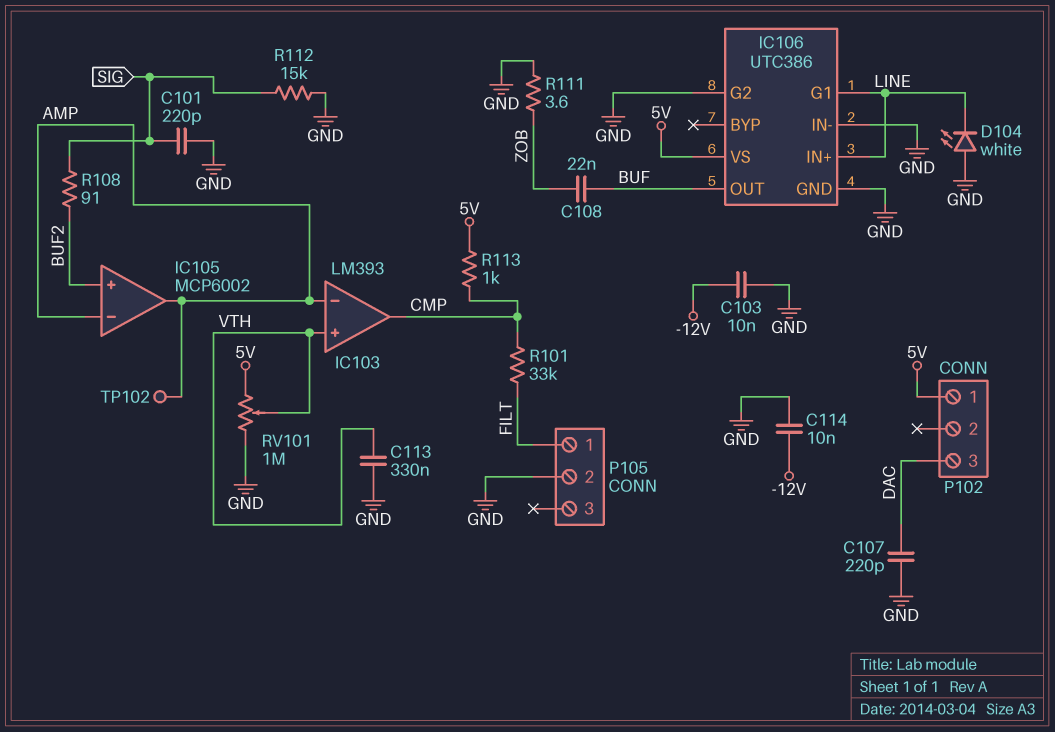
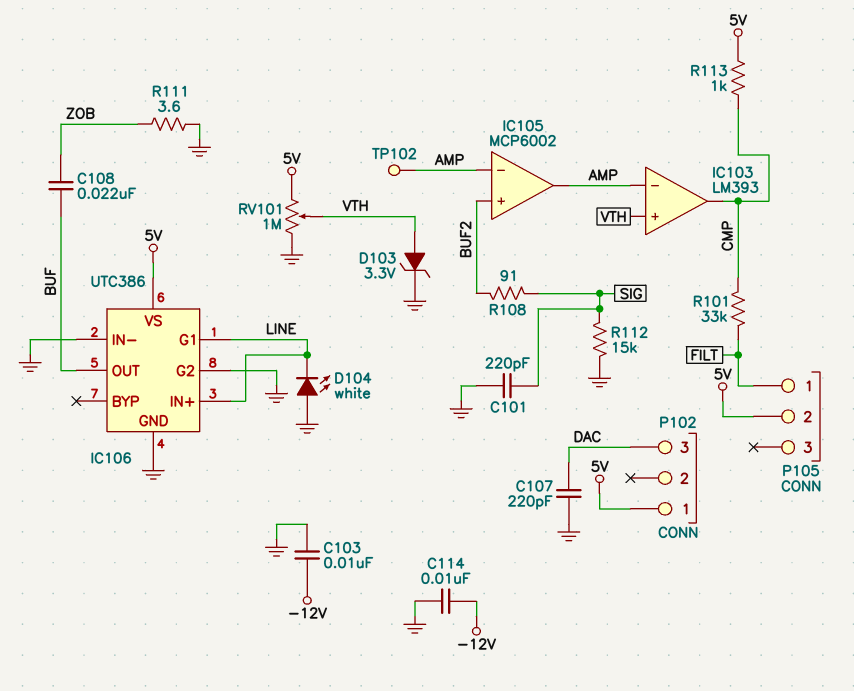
C113: 330nF (GND, VTH) -> none
D103: none -> zener 3.3V (A VTH, K GND)
P105 pin 2: GND -> 5V

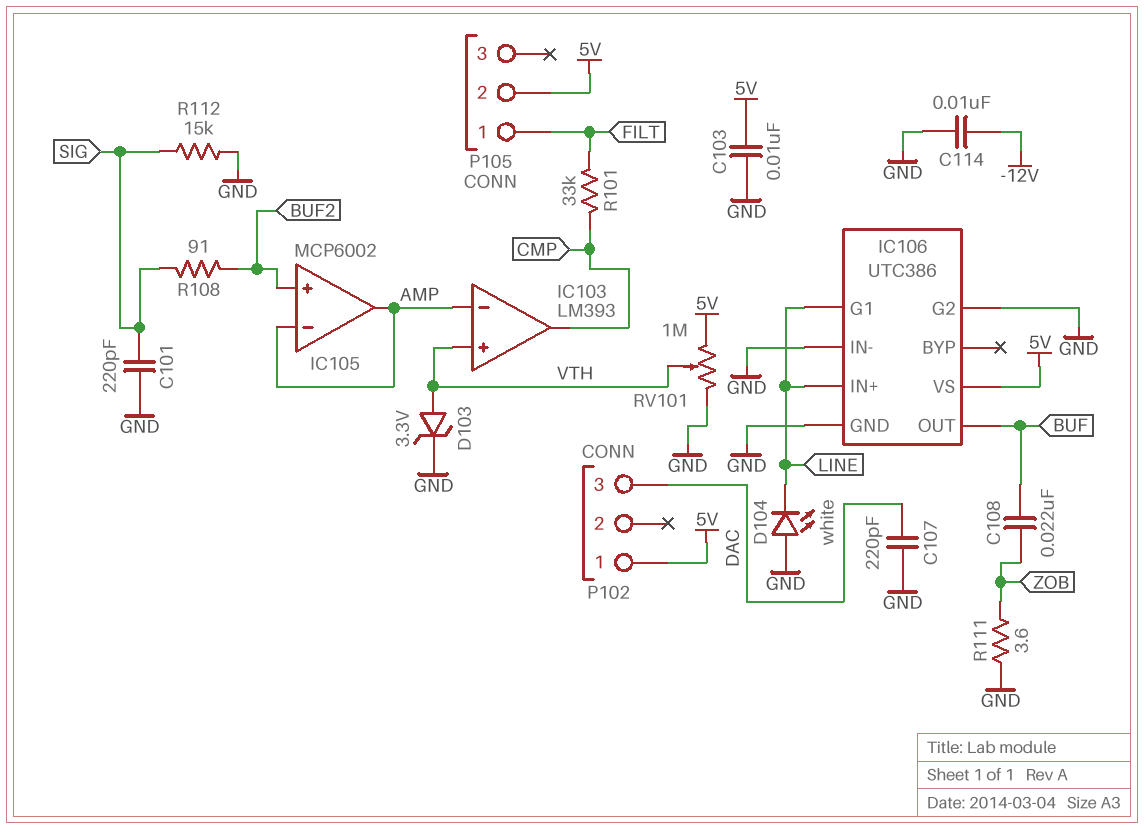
C103: 10nF (-12V, GND) -> 10nF (5V, GND)
R113: 1k (5V, CMP) -> none
TP102: test point (AMP) -> none

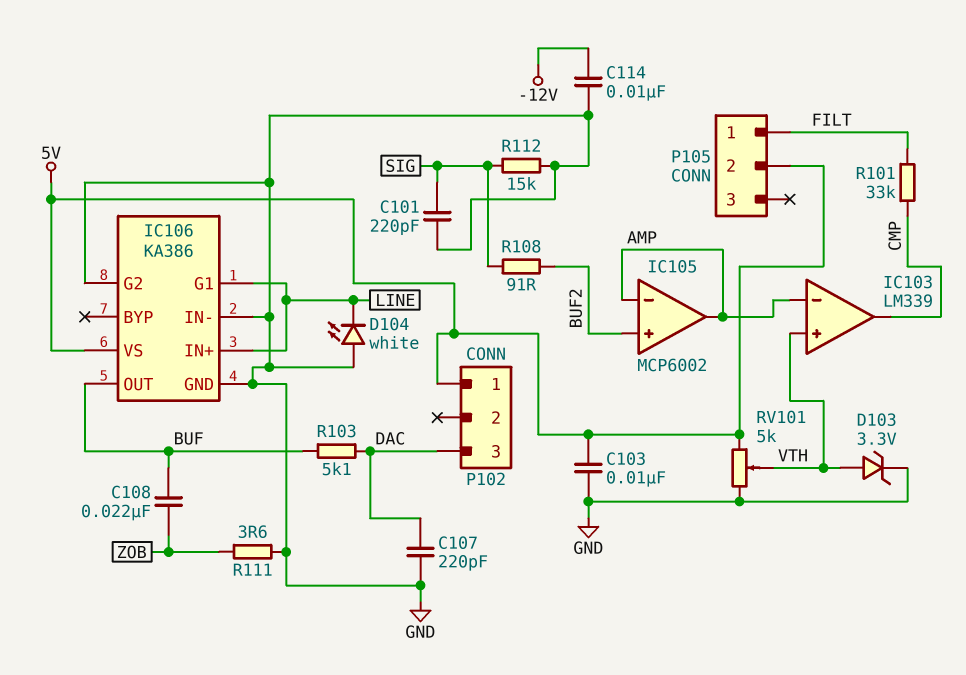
IC103: LM393 -> LM339
IC106: UTC386 -> KA386
R103: none -> 5.1k (BUF, DAC)
RV101: 1M (5V, GND, wiper VTH) -> 5k (5V, GND, wiper VTH)

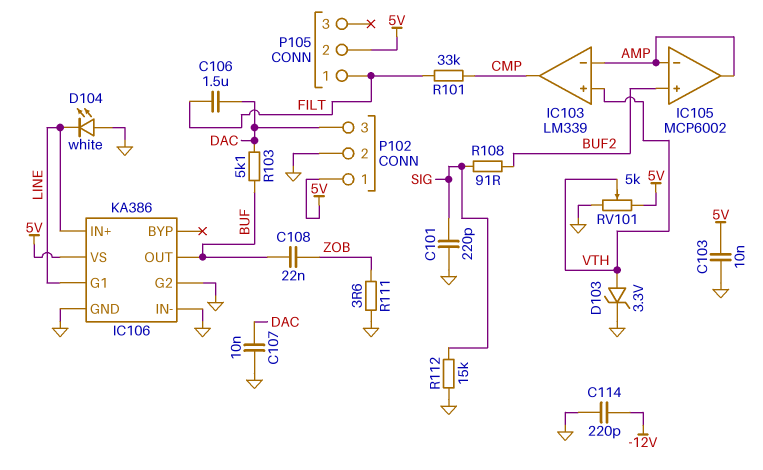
C106: none -> 1.5uF (DAC, FILT)
C107: 220pF (DAC, GND) -> 10nF (DAC, GND)
C114: 10nF (-12V, GND) -> 220pF (-12V, GND)
P102 pin 2: none -> GND

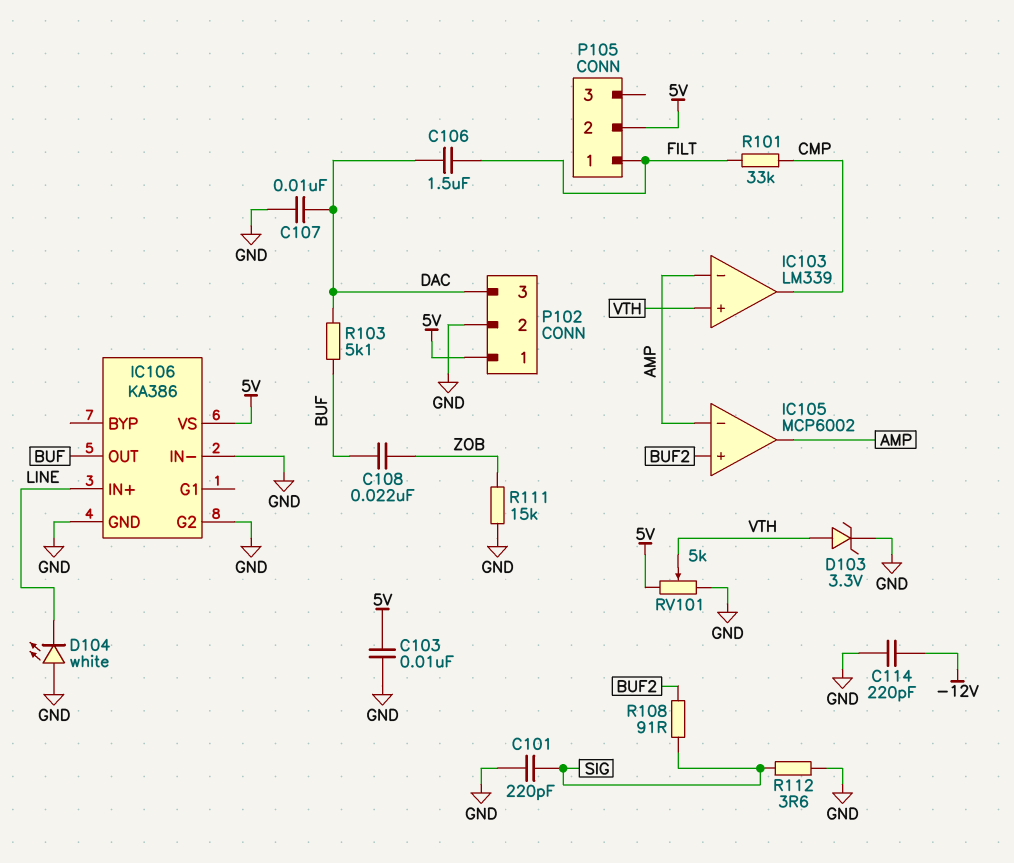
IC106 pin G1: LINE -> none
R111: 3.6 (GND, ZOB) -> 15k (GND, ZOB)
R112: 15k (GND, SIG) -> 3.6 (GND, SIG)

